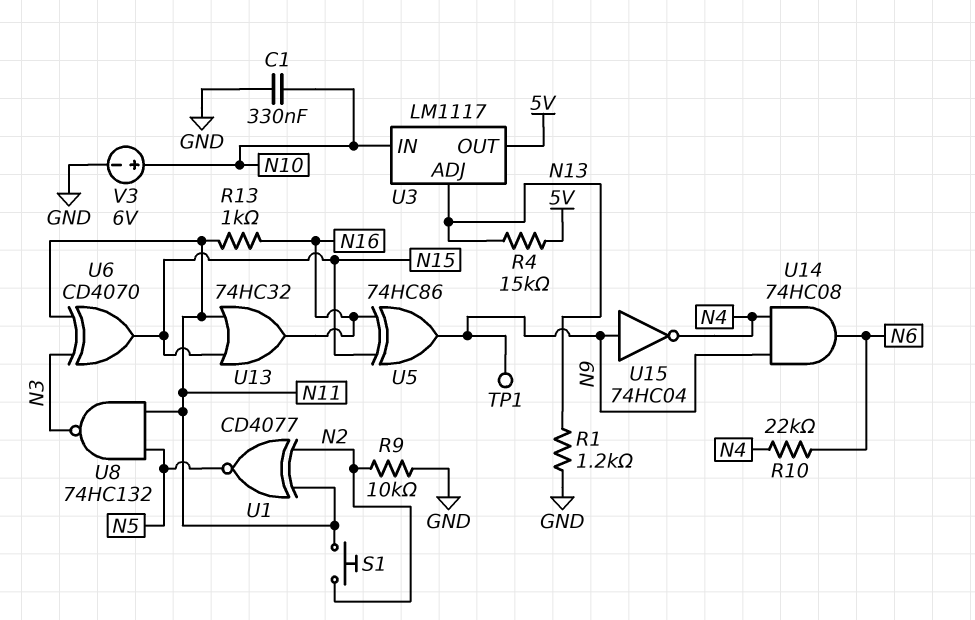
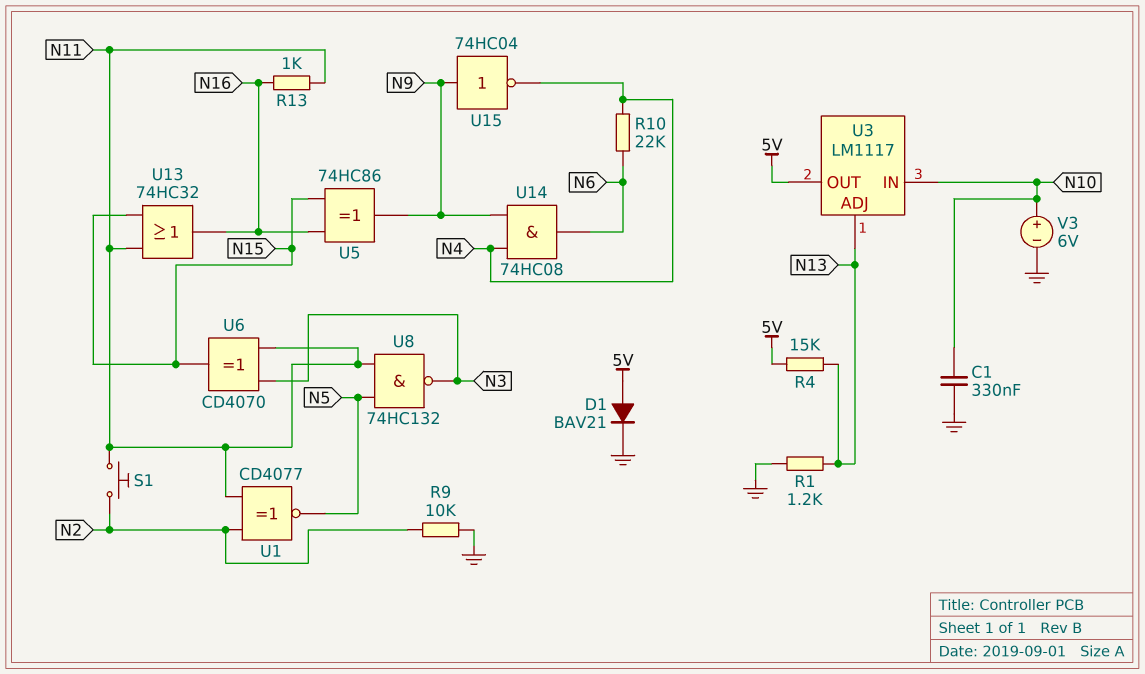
D1: none -> diode BAV21 (A 5V, K GND)
TP1: test point (N9) -> none

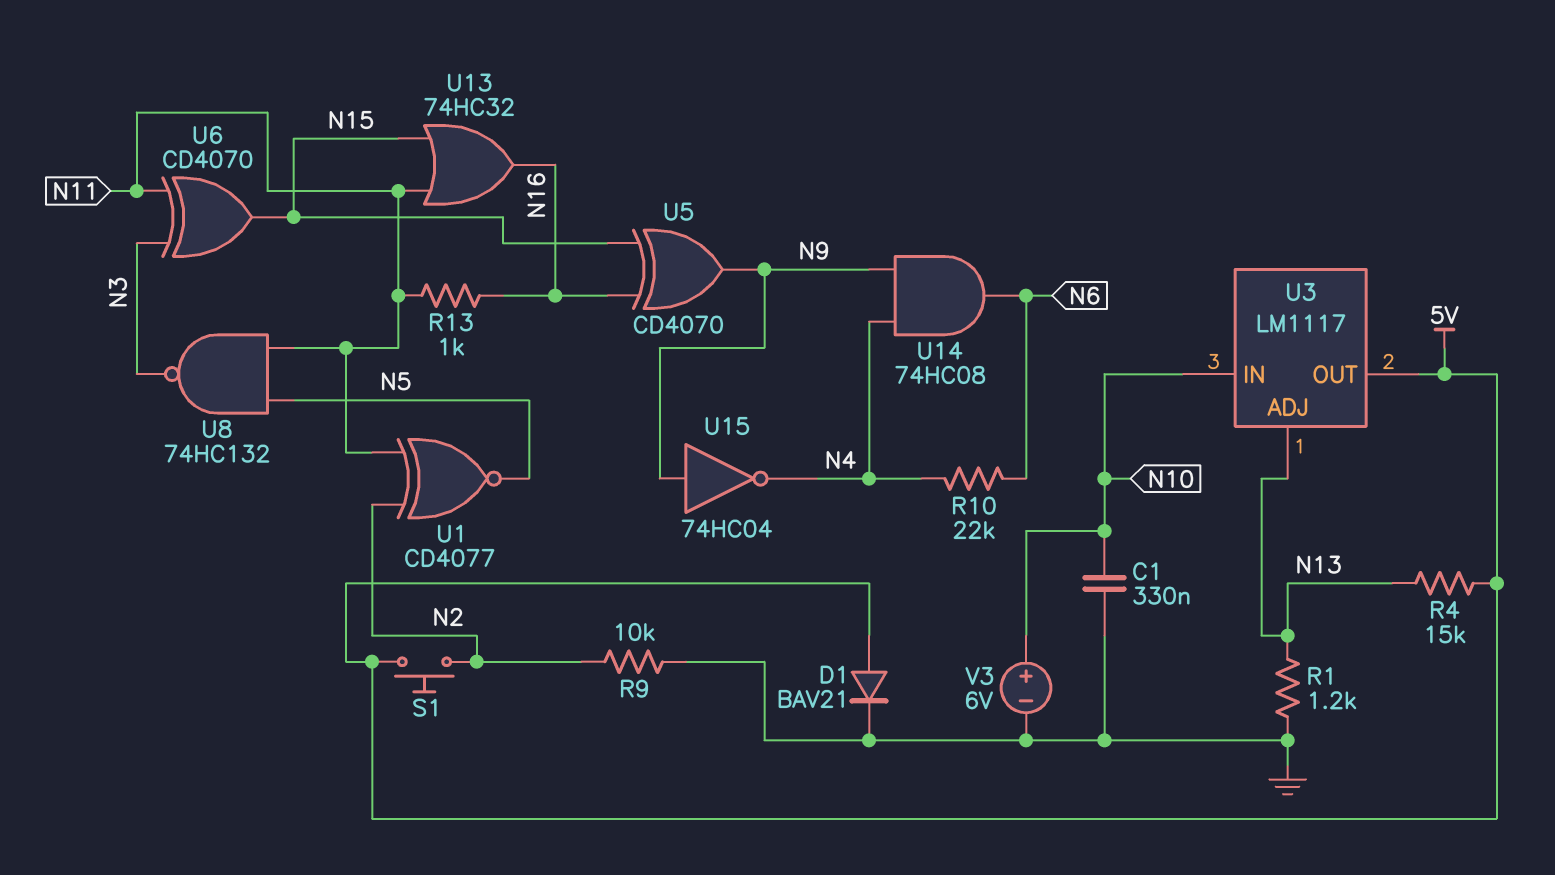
S1: button (N2, N11) -> button (5V, N2)
U5: XOR 74HC86 (in N15, in N16, out N9) -> XOR CD4070 (in N15, in N16, out N9)

